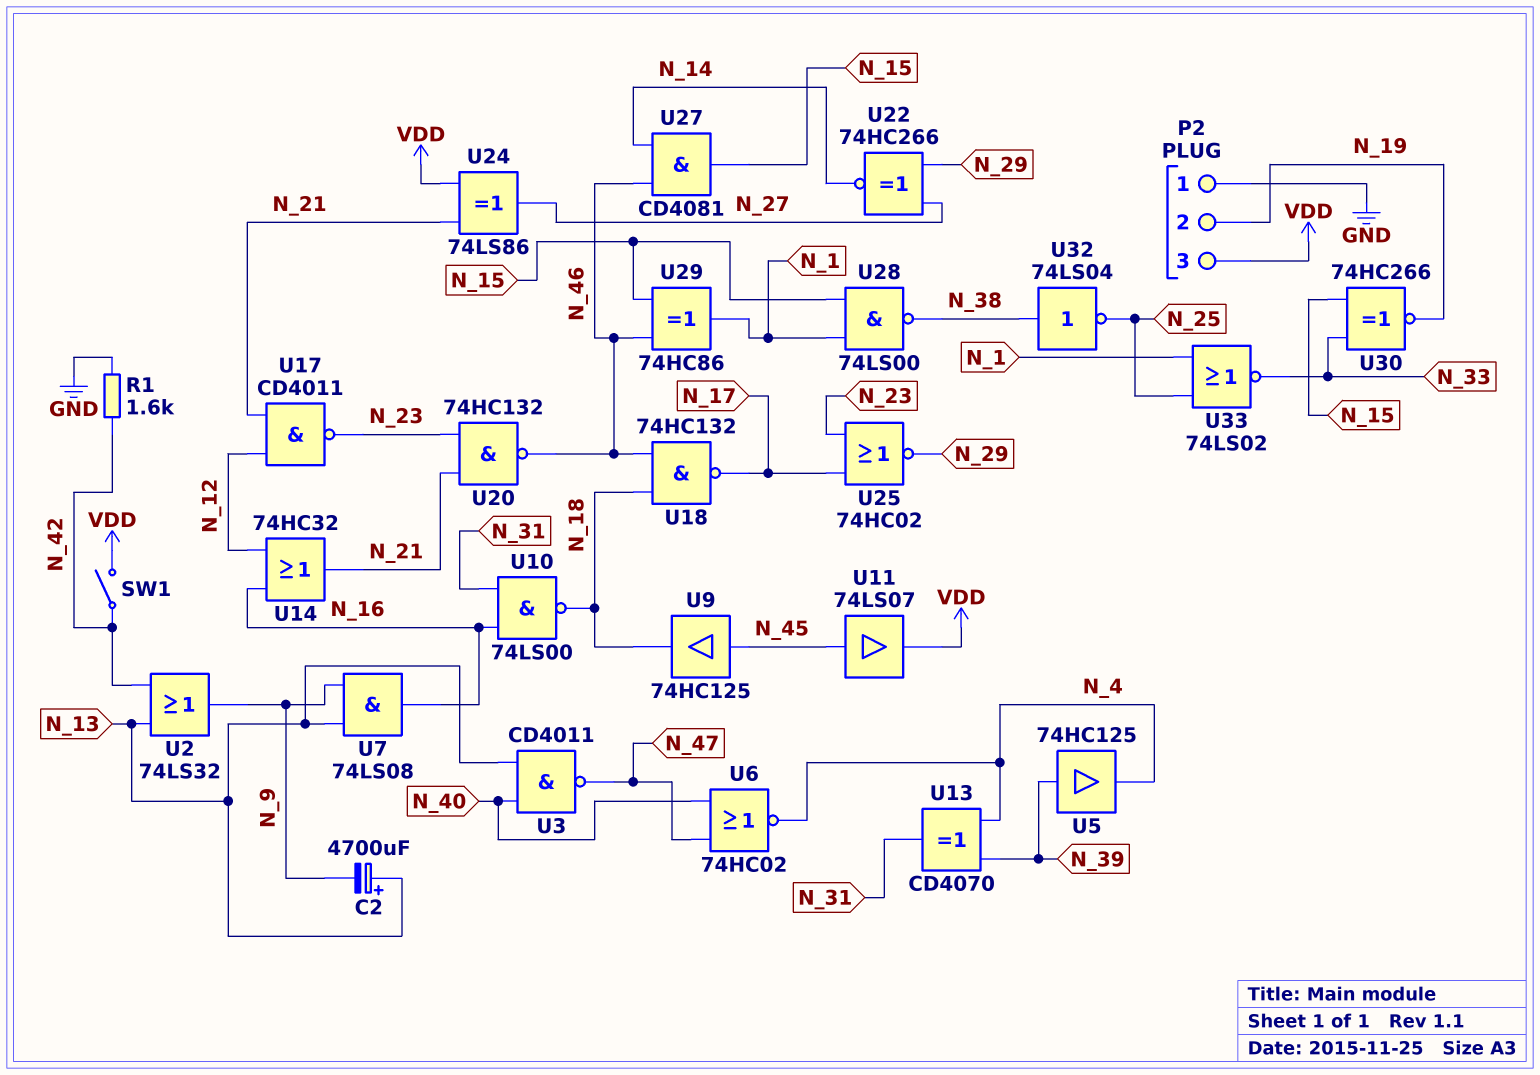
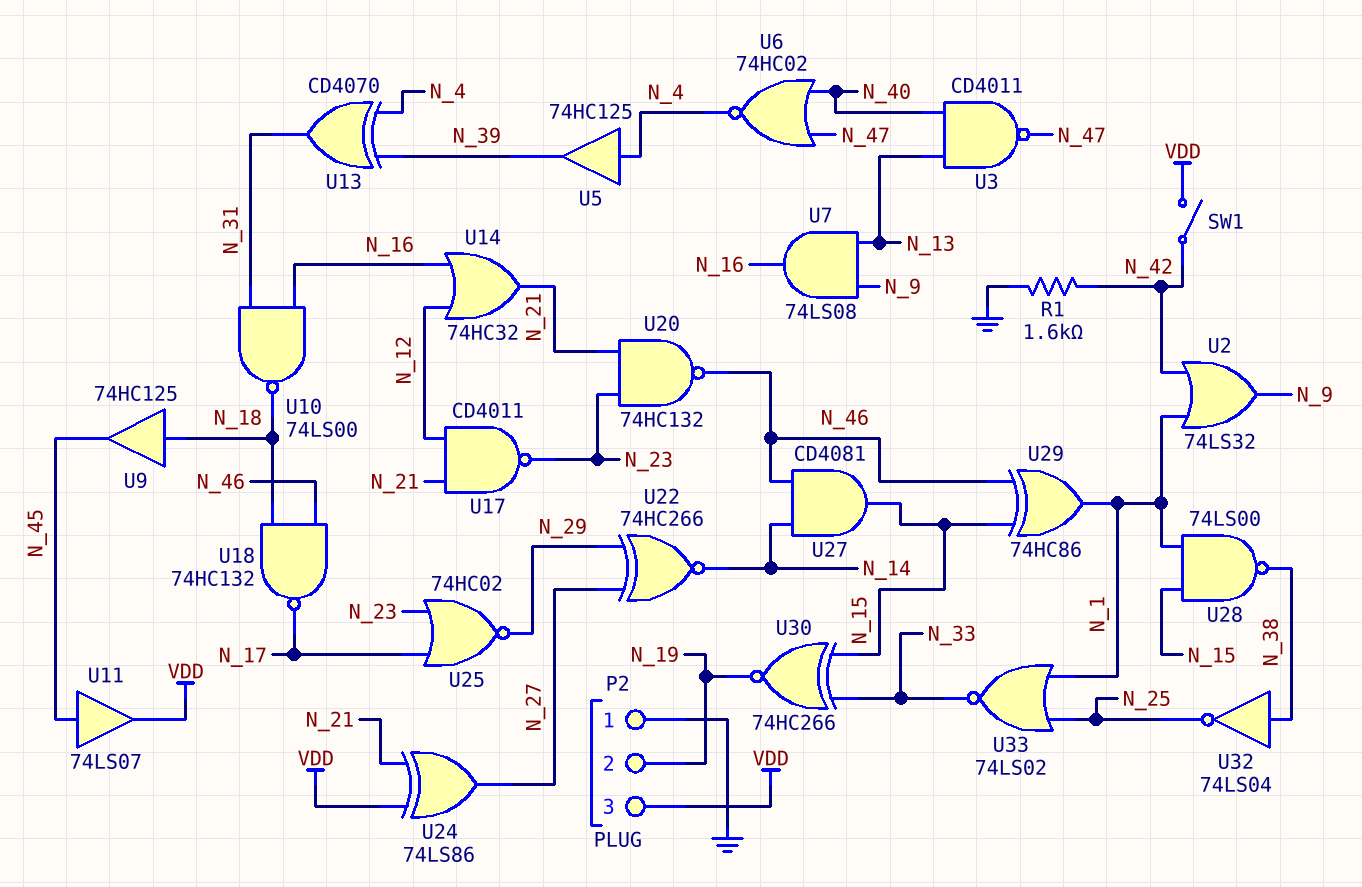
C2: 4700uF (plus N_13, minus N_9) -> none
U2: OR 74LS32 (in N_13, in N_42, out N_9) -> OR 74LS32 (in N_1, in N_42, out N_9)
U5: buffer 74HC125 (in N_39, out N_4) -> buffer 74HC125 (in N_4, out N_39)
U9: buffer 74HC125 (in N_45, out N_18) -> buffer 74HC125 (in N_18, out N_45)

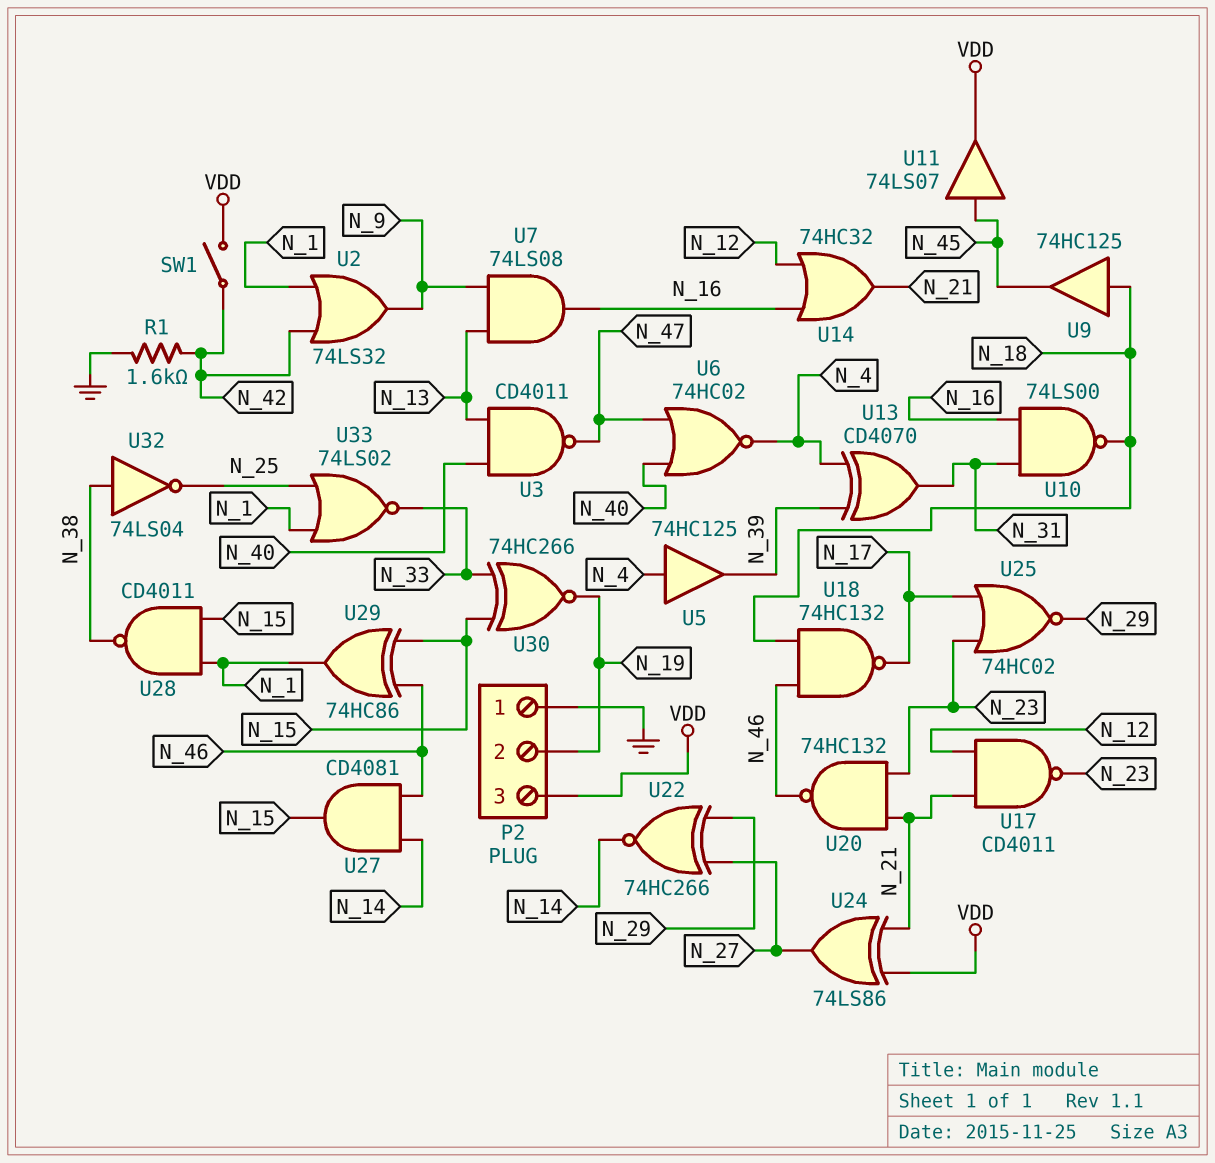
U28: NAND 74LS00 (in N_1, in N_15, out N_38) -> NAND CD4011 (in N_1, in N_15, out N_38)

